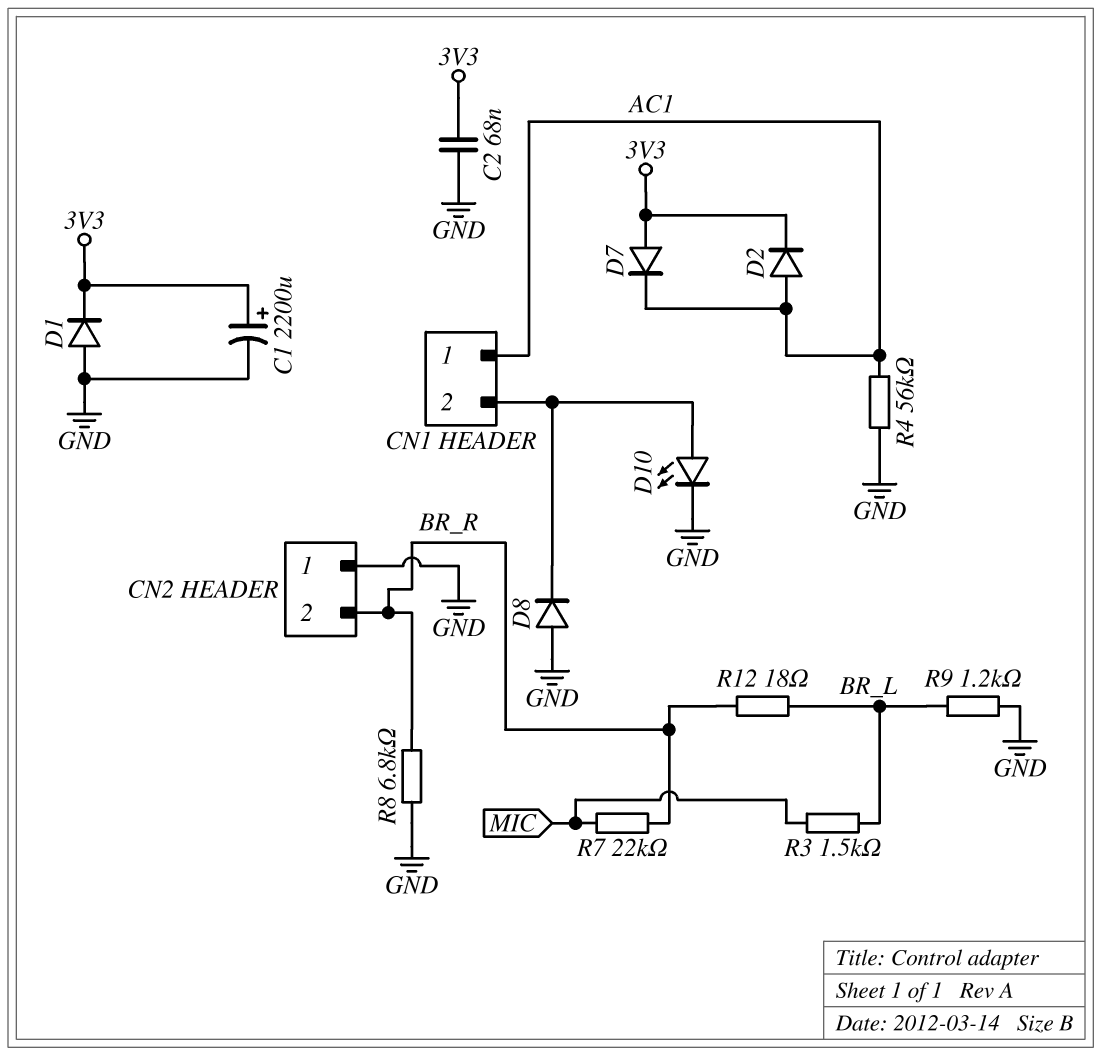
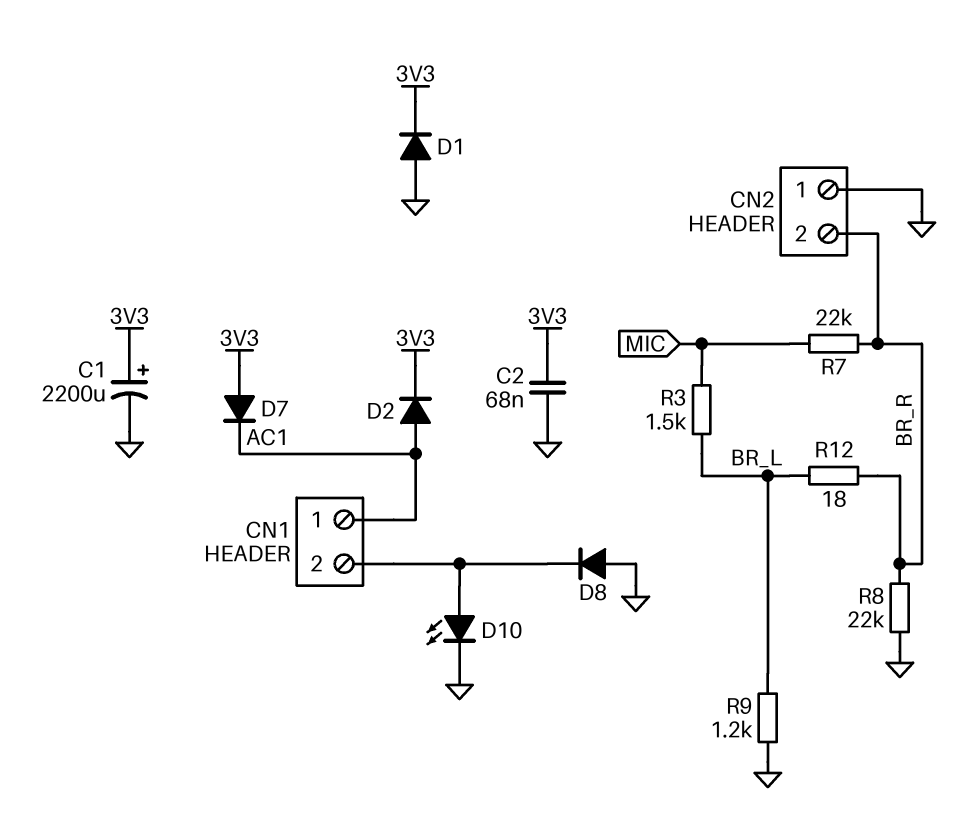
R4: 56k (AC1, GND) -> none
R8: 6.8k (BR_R, GND) -> 22k (BR_R, GND)

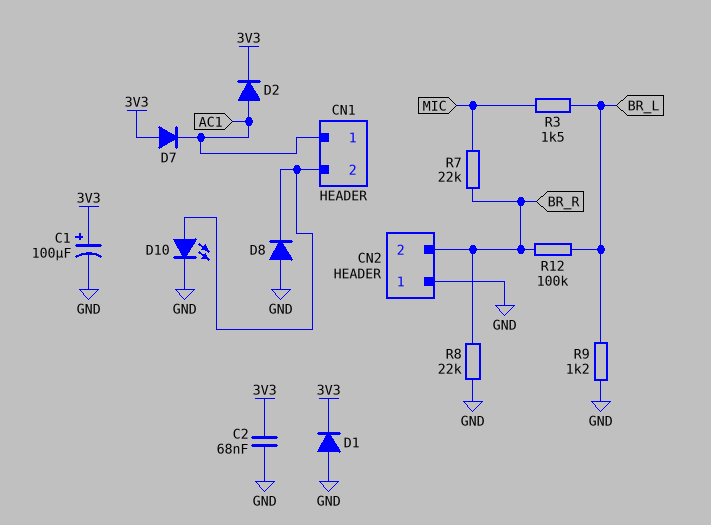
C1: 2200uF (plus 3V3, minus GND) -> 100uF (plus 3V3, minus GND)
R12: 18 (BR_L, BR_R) -> 100k (BR_L, BR_R)

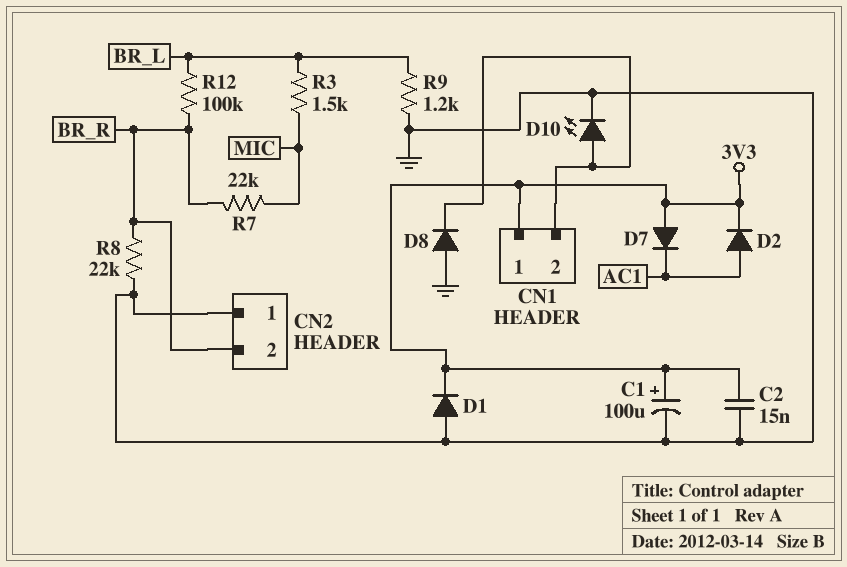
C2: 68nF (3V3, GND) -> 15nF (3V3, GND)
CN1 pin 1: AC1 -> 3V3

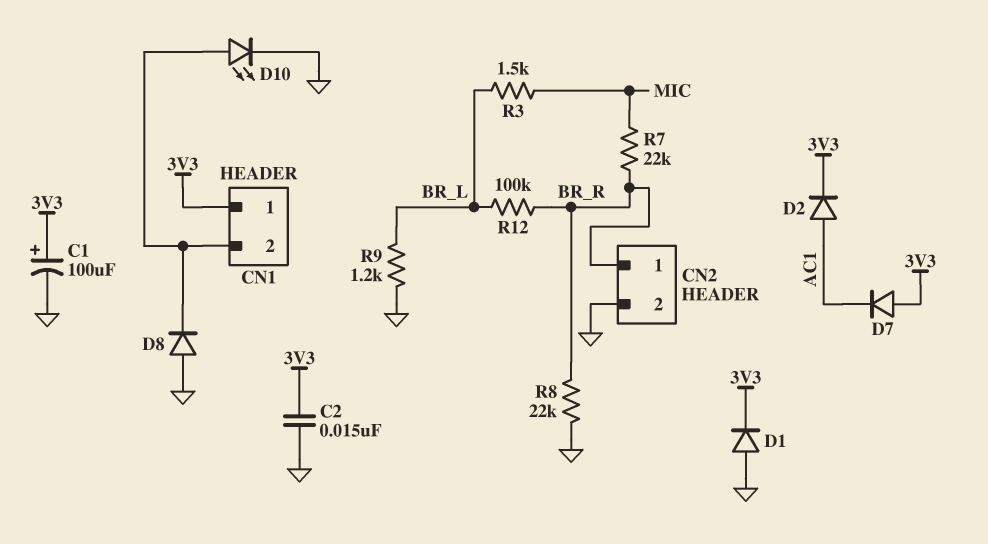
CN2 pin 1: GND -> BR_R
CN2 pin 2: BR_R -> GND

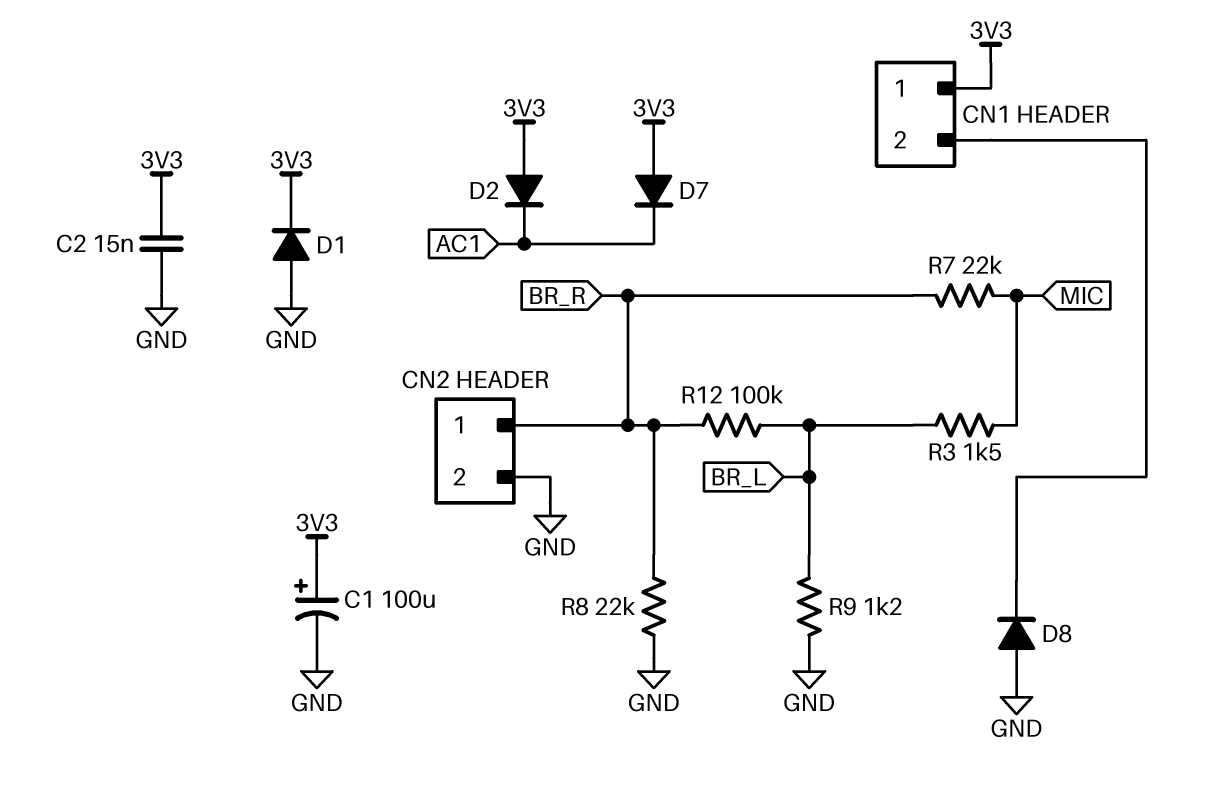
D2: diode (A AC1, K 3V3) -> diode (A 3V3, K AC1)
D10: LED (A CN1/2, K GND) -> none

